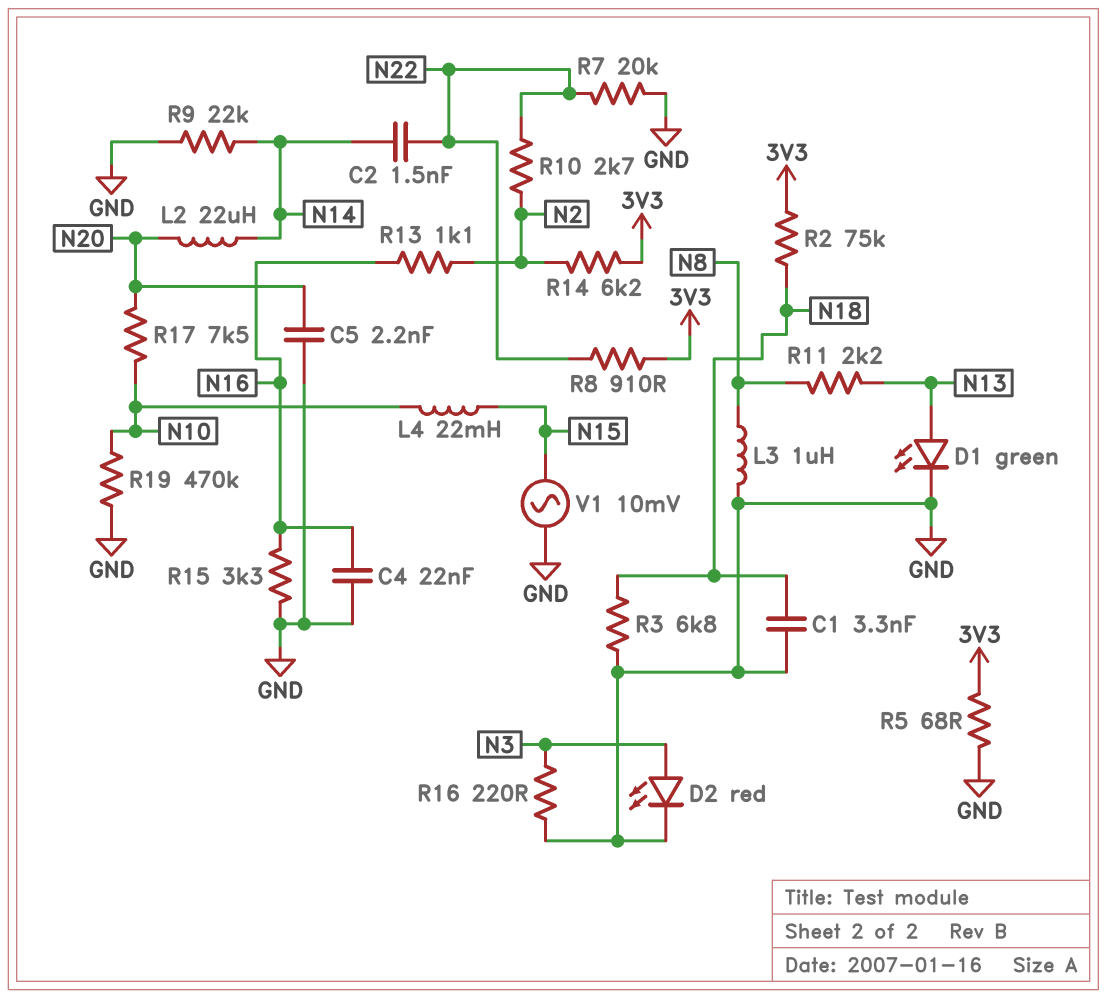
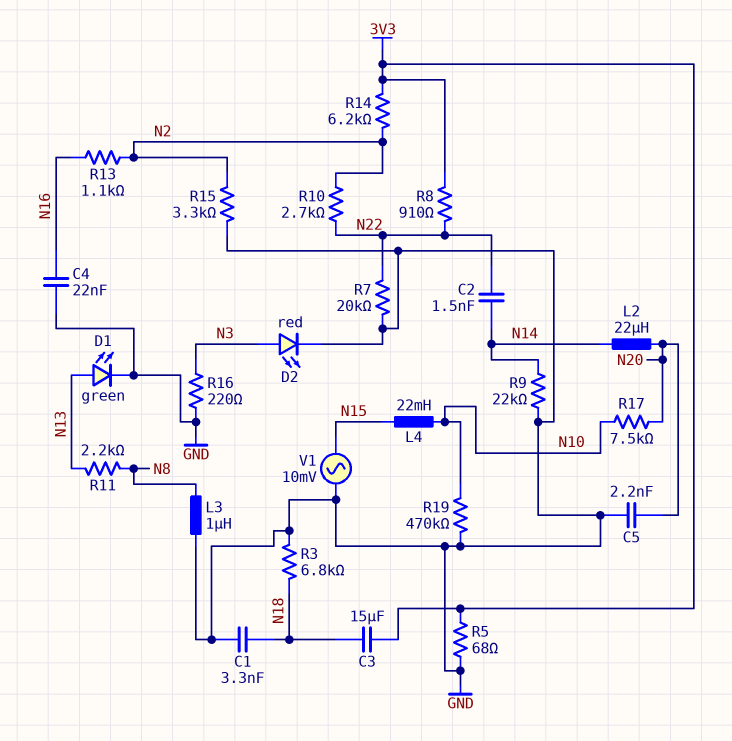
C3: none -> 15uF (3V3, N18)
R2: 75k (3V3, N18) -> none
R15: 3.3k (GND, N16) -> 3.3k (GND, N2)

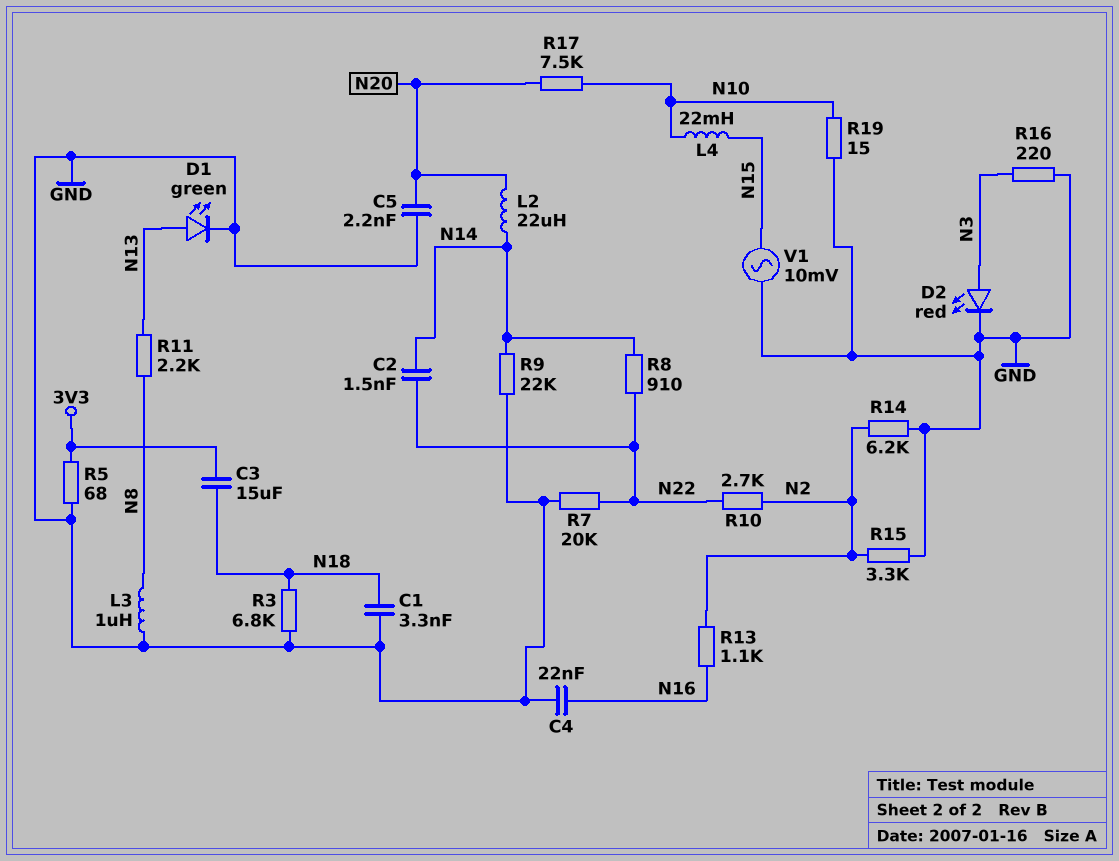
R8: 910 (3V3, N22) -> 910 (N14, N22)
R14: 6.2k (3V3, N2) -> 6.2k (GND, N2)
R19: 470k (GND, N10) -> 15 (GND, N10)

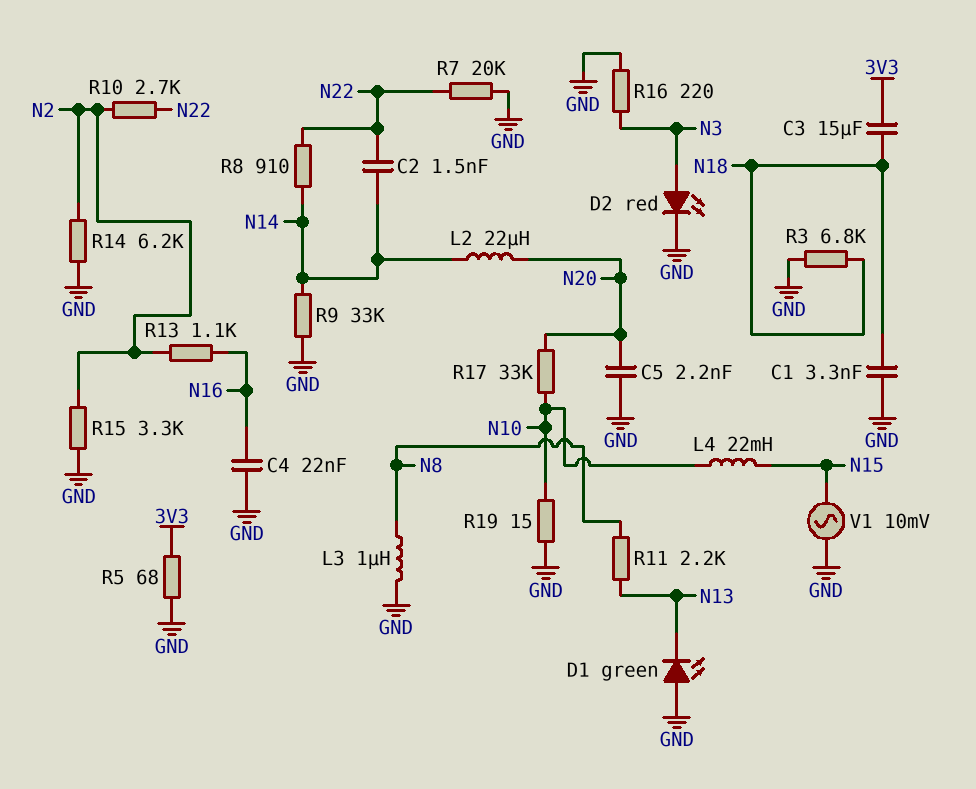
D1: LED green (A N13, K GND) -> LED green (A GND, K N13)
R9: 22k (GND, N14) -> 33k (GND, N14)
R17: 7.5k (N10, N20) -> 33k (N10, N20)

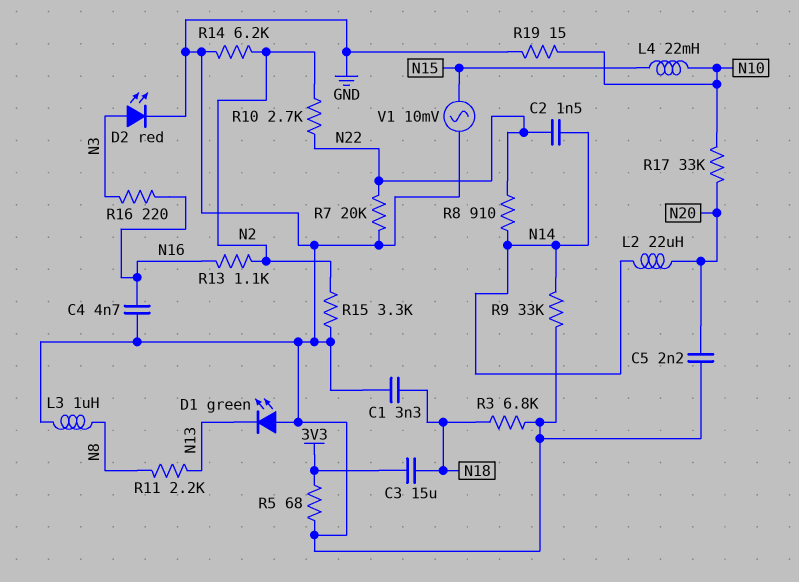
C4: 22nF (GND, N16) -> 4.7nF (GND, N16)
R16: 220 (GND, N3) -> 220 (N3, N16)

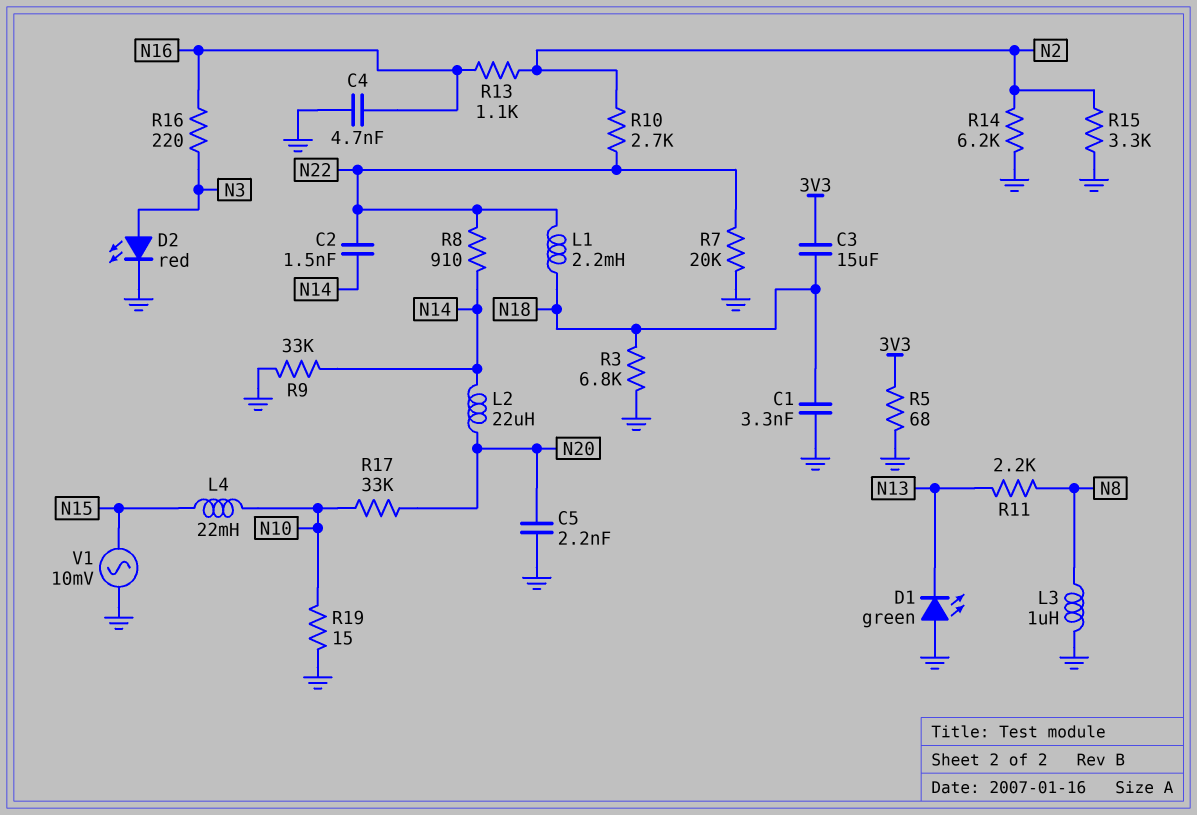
L1: none -> 2.2mH (N18, N22)

